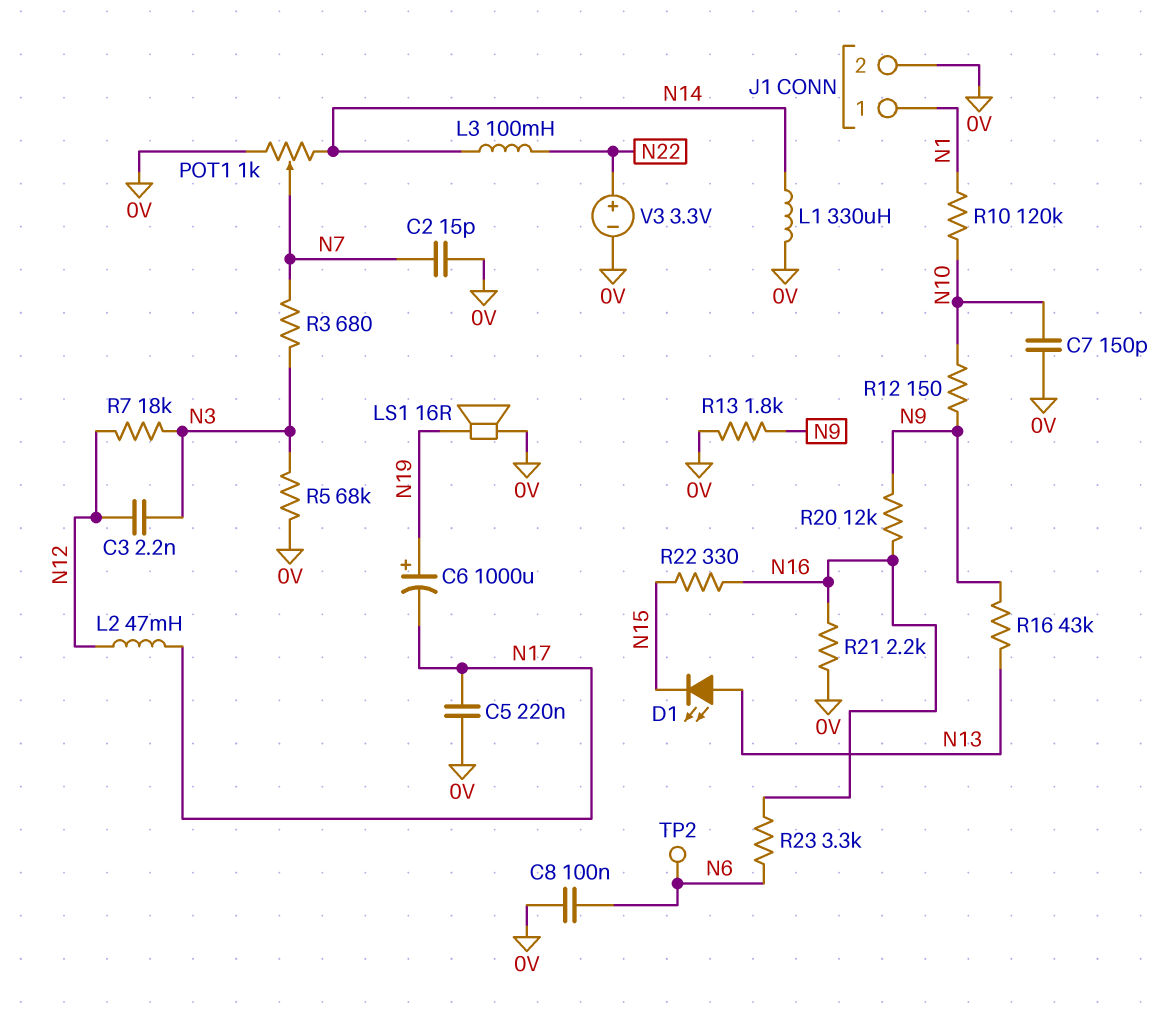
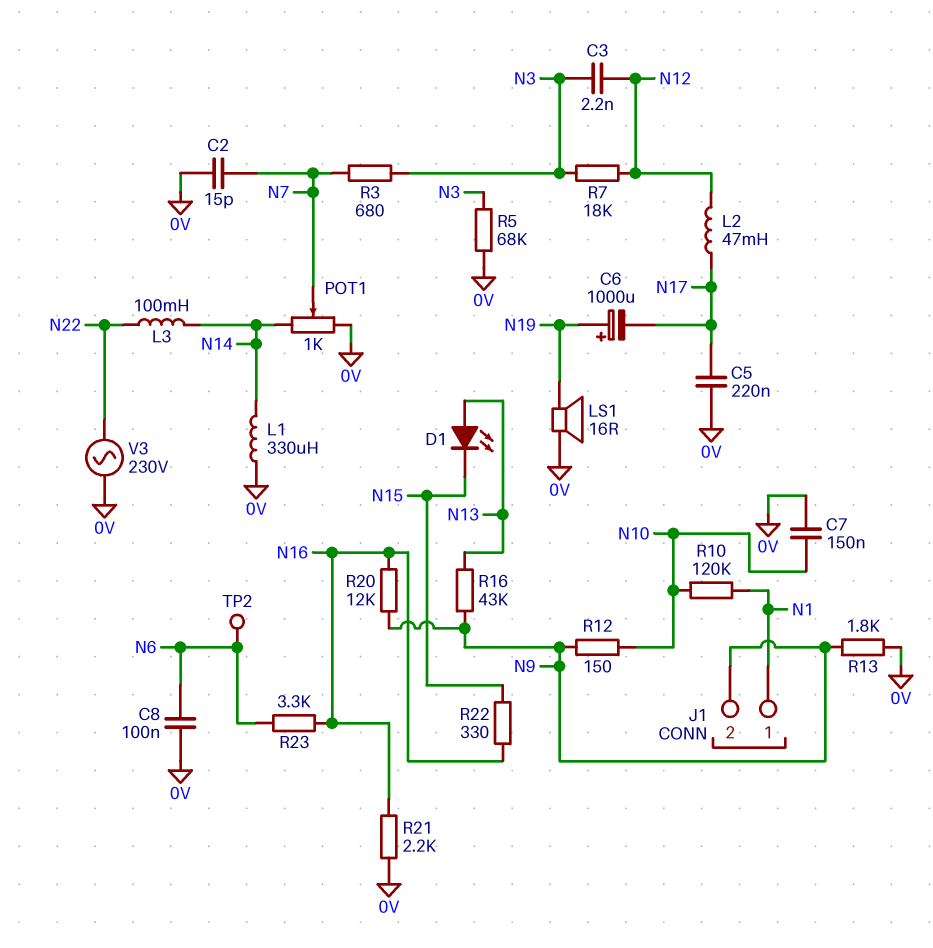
C7: 150pF (0V, N10) -> 150nF (0V, N10)
J1 pin 2: 0V -> N9
V3: 3.3V (plus N22, minus 0V) -> AC 230V (0V, N22)

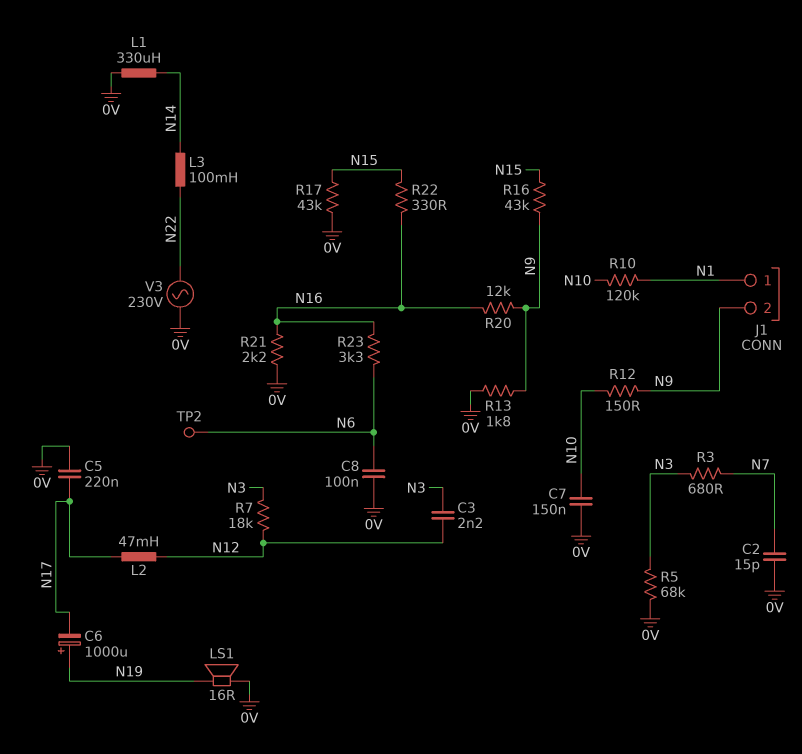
D1: LED (A N13, K N15) -> none
POT1: 1k (0V, N14, wiper N7) -> none
R16: 43k (N9, N13) -> 43k (N9, N15)
R17: none -> 43k (0V, N15)

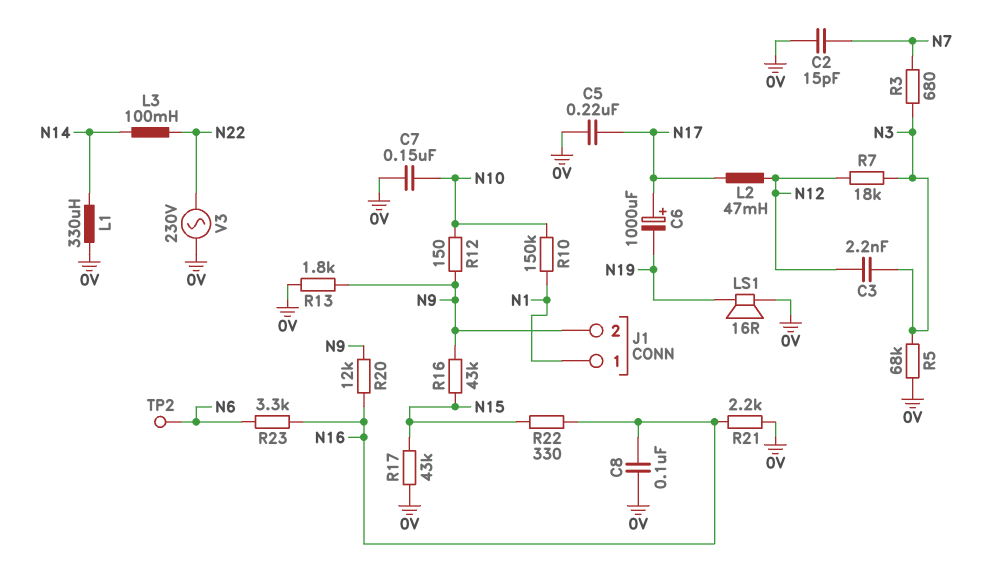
C6: 1000uF (plus N19, minus N17) -> 1000uF (plus N17, minus N19)
C8: 100nF (0V, N6) -> 100nF (0V, N16)
R10: 120k (N1, N10) -> 150k (N1, N10)

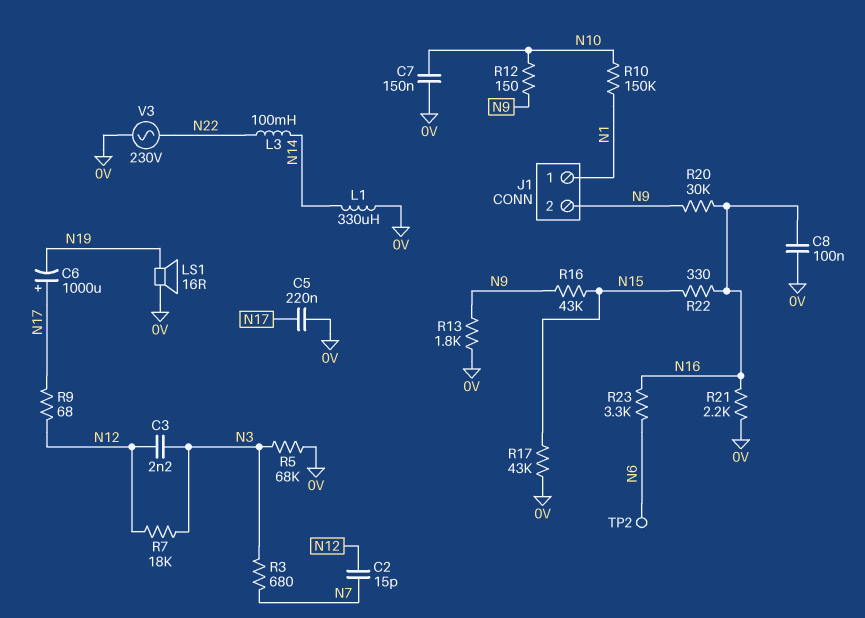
C2: 15pF (0V, N7) -> 15pF (N7, N12)
L2: 47mH (N12, N17) -> none
R9: none -> 68 (N12, N17)
R20: 12k (N9, N16) -> 30k (N9, N16)

